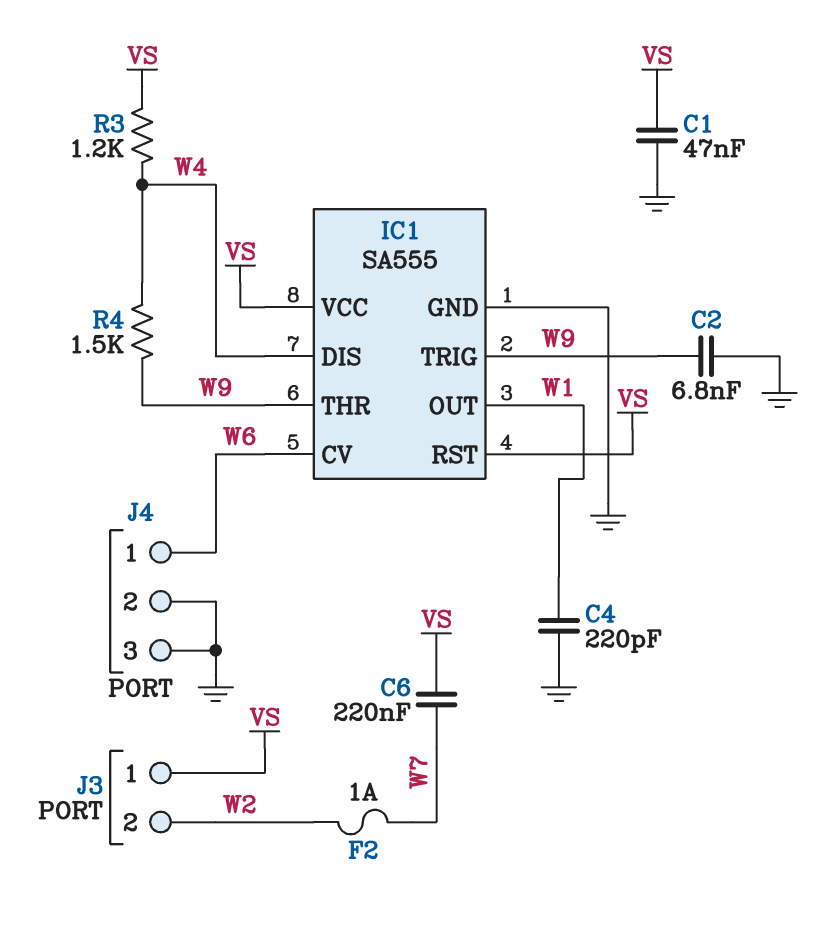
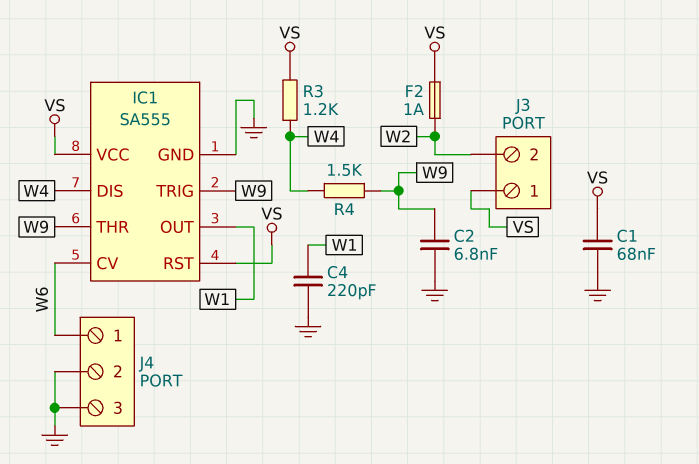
C1: 47nF (GND, VS) -> 68nF (GND, VS)
C6: 220nF (VS, W7) -> none
F2: 1A (W2, W7) -> 1A (VS, W2)

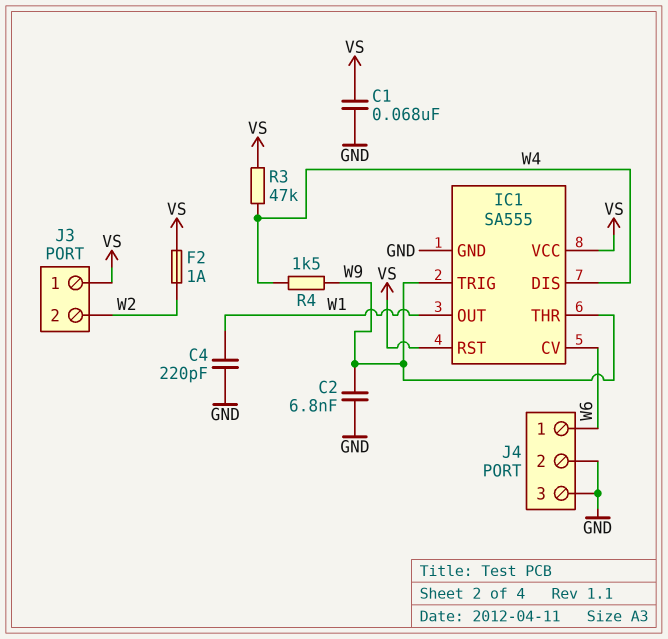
R3: 1.2k (VS, W4) -> 47k (VS, W4)

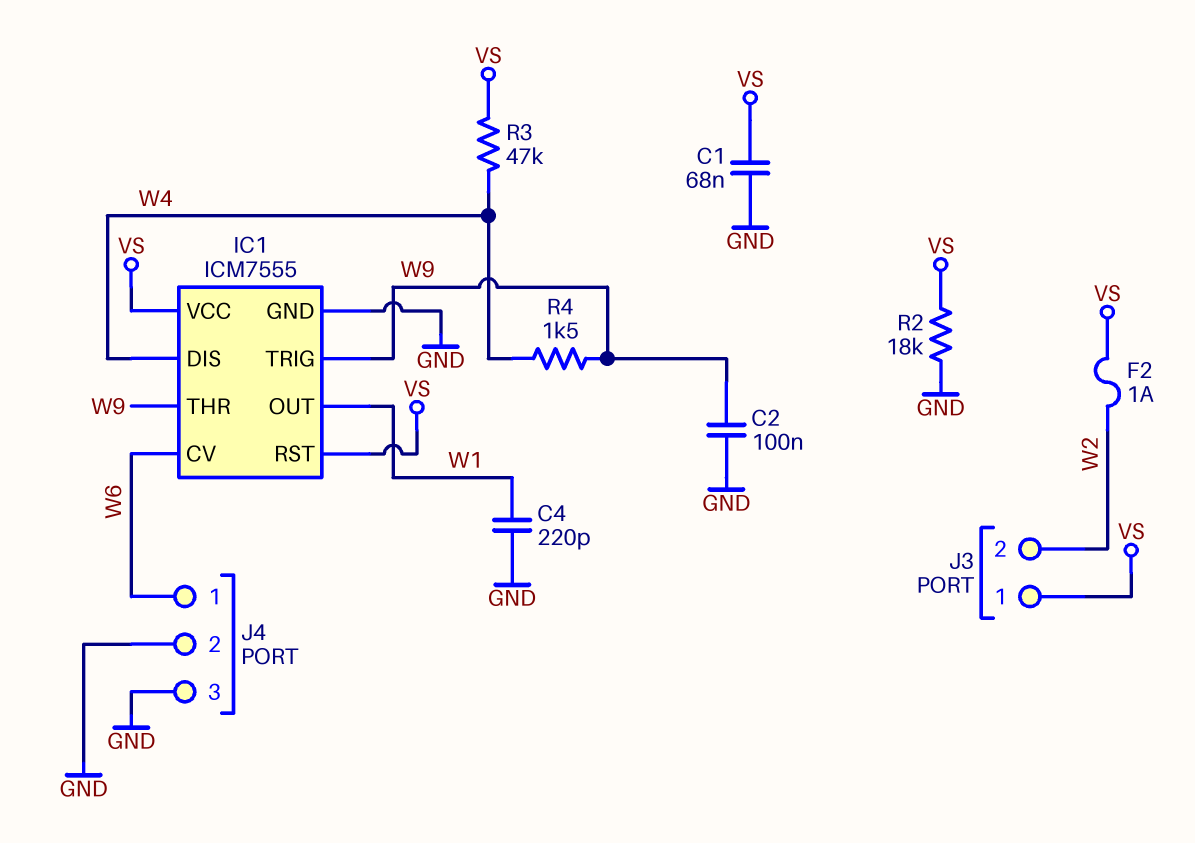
C2: 6.8nF (GND, W9) -> 100nF (GND, W9)
IC1: SA555 -> ICM7555
R2: none -> 18k (GND, VS)

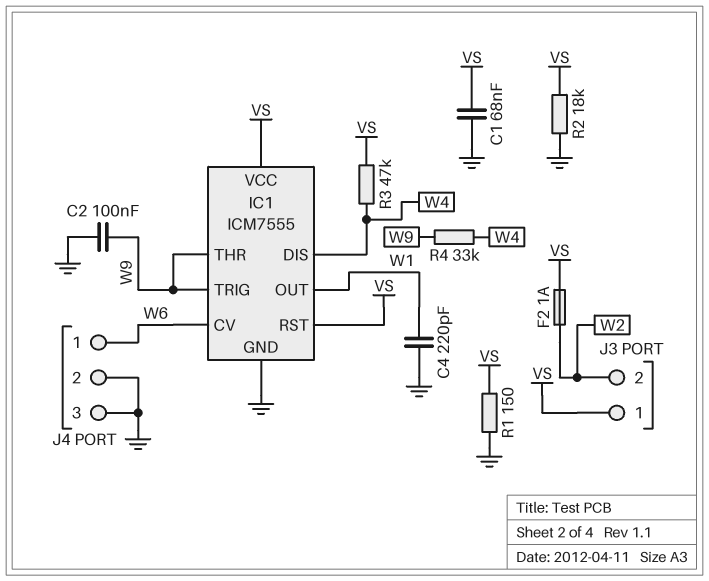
R1: none -> 150 (GND, VS)
R4: 1.5k (W4, W9) -> 33k (W4, W9)

